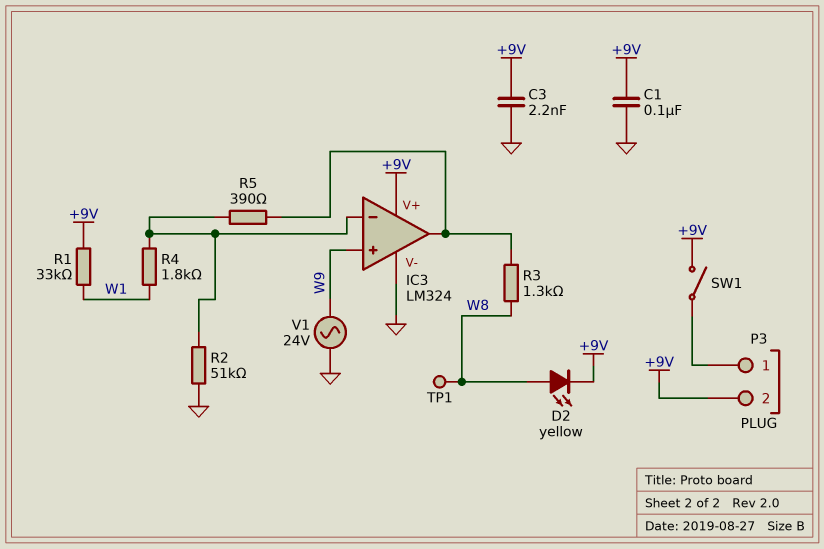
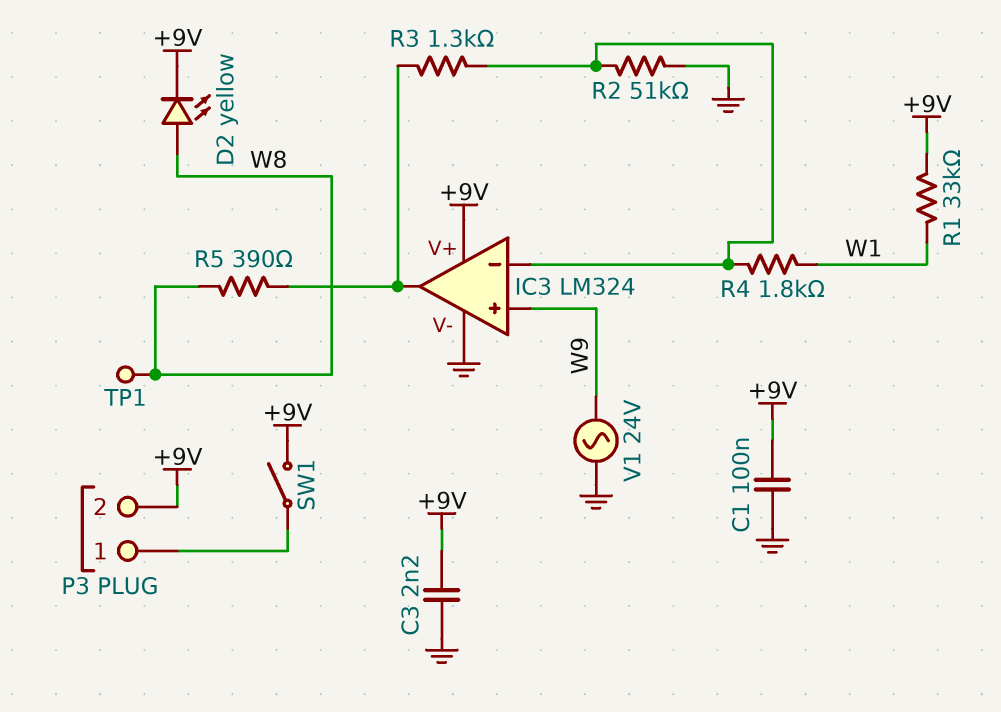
R3: 1.3k (IC3/out, W8) -> 1.3k (IC3/in-, IC3/out)
R5: 390 (IC3/in-, IC3/out) -> 390 (IC3/out, W8)

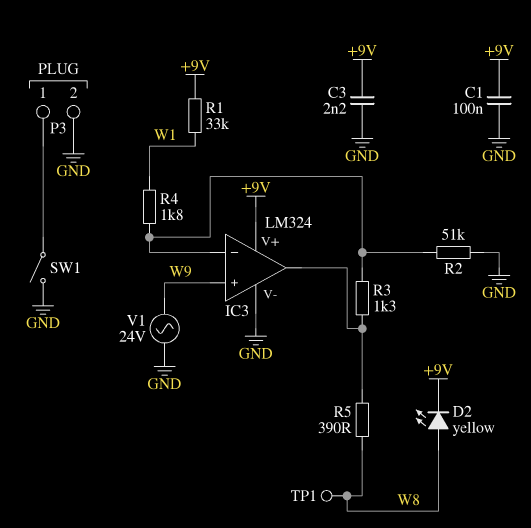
P3 pin 2: +9V -> GND
SW1: switch (+9V, P3/1) -> switch (GND, P3/1)

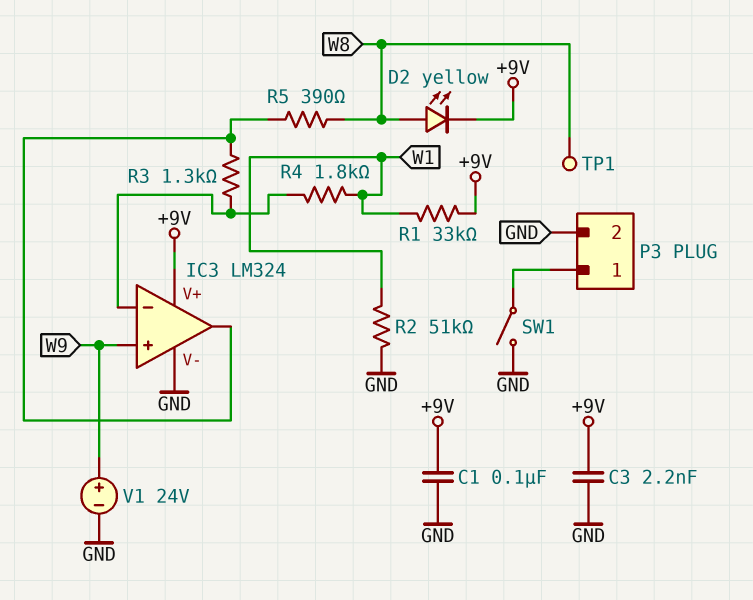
R2: 51k (GND, IC3/in-) -> 51k (GND, W1)
V1: AC 24V (GND, W9) -> 24V (plus W9, minus GND)

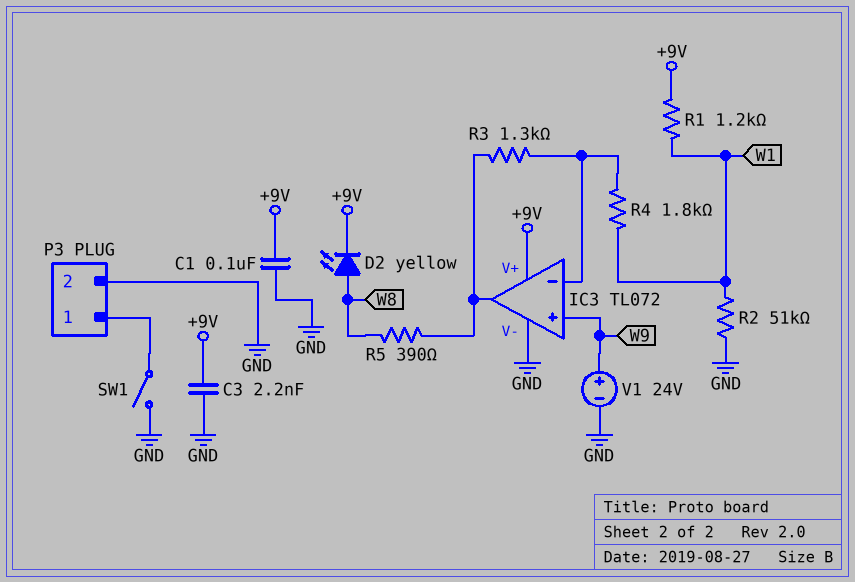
IC3: LM324 -> TL072
R1: 33k (+9V, W1) -> 1.2k (+9V, W1)
TP1: test point (W8) -> none

